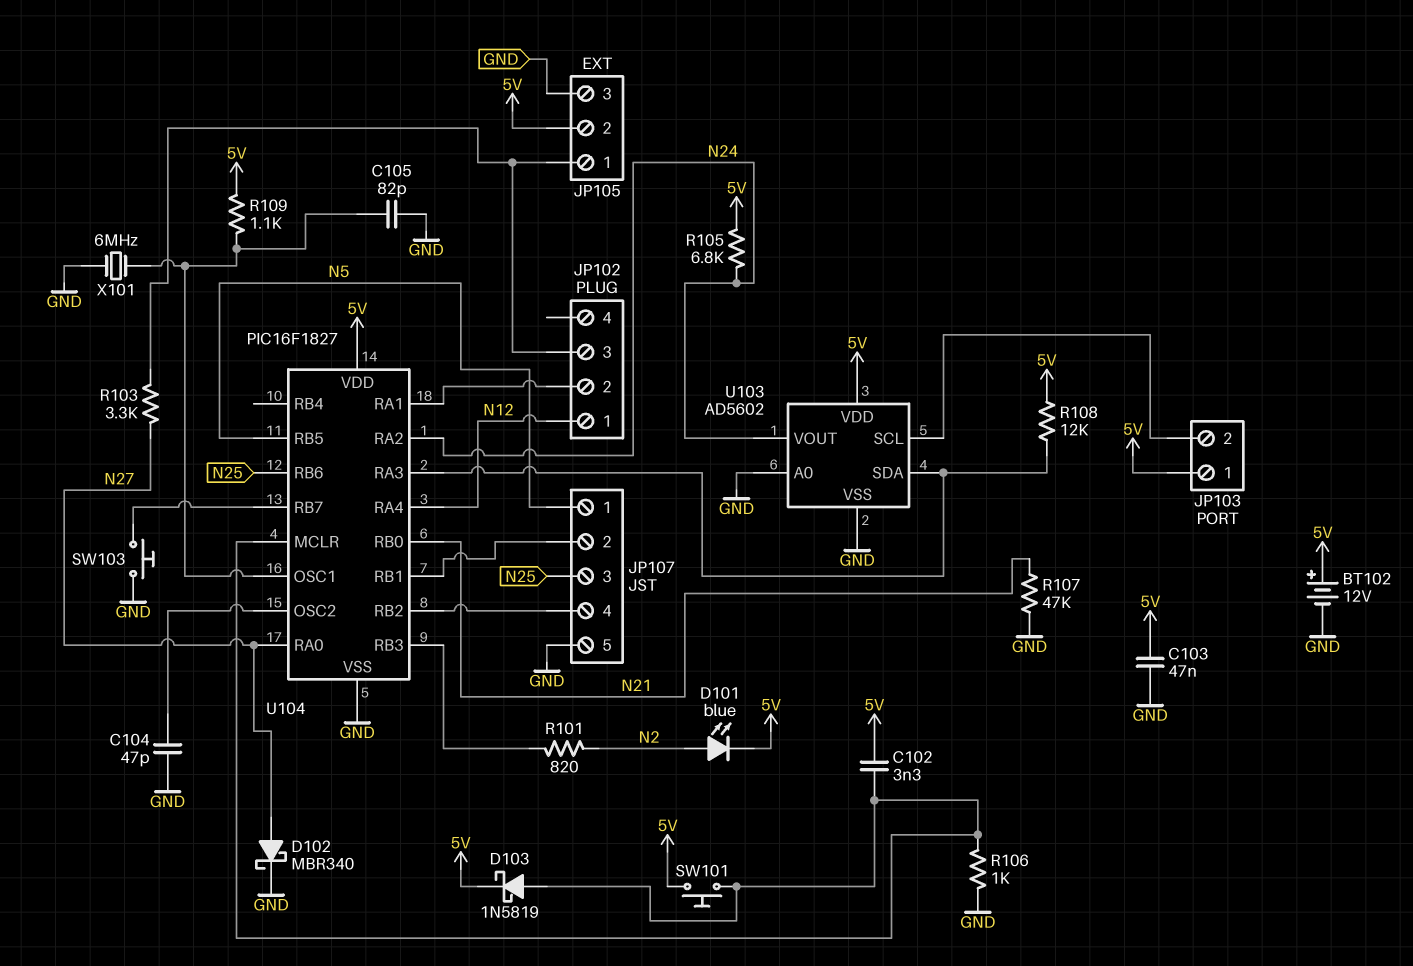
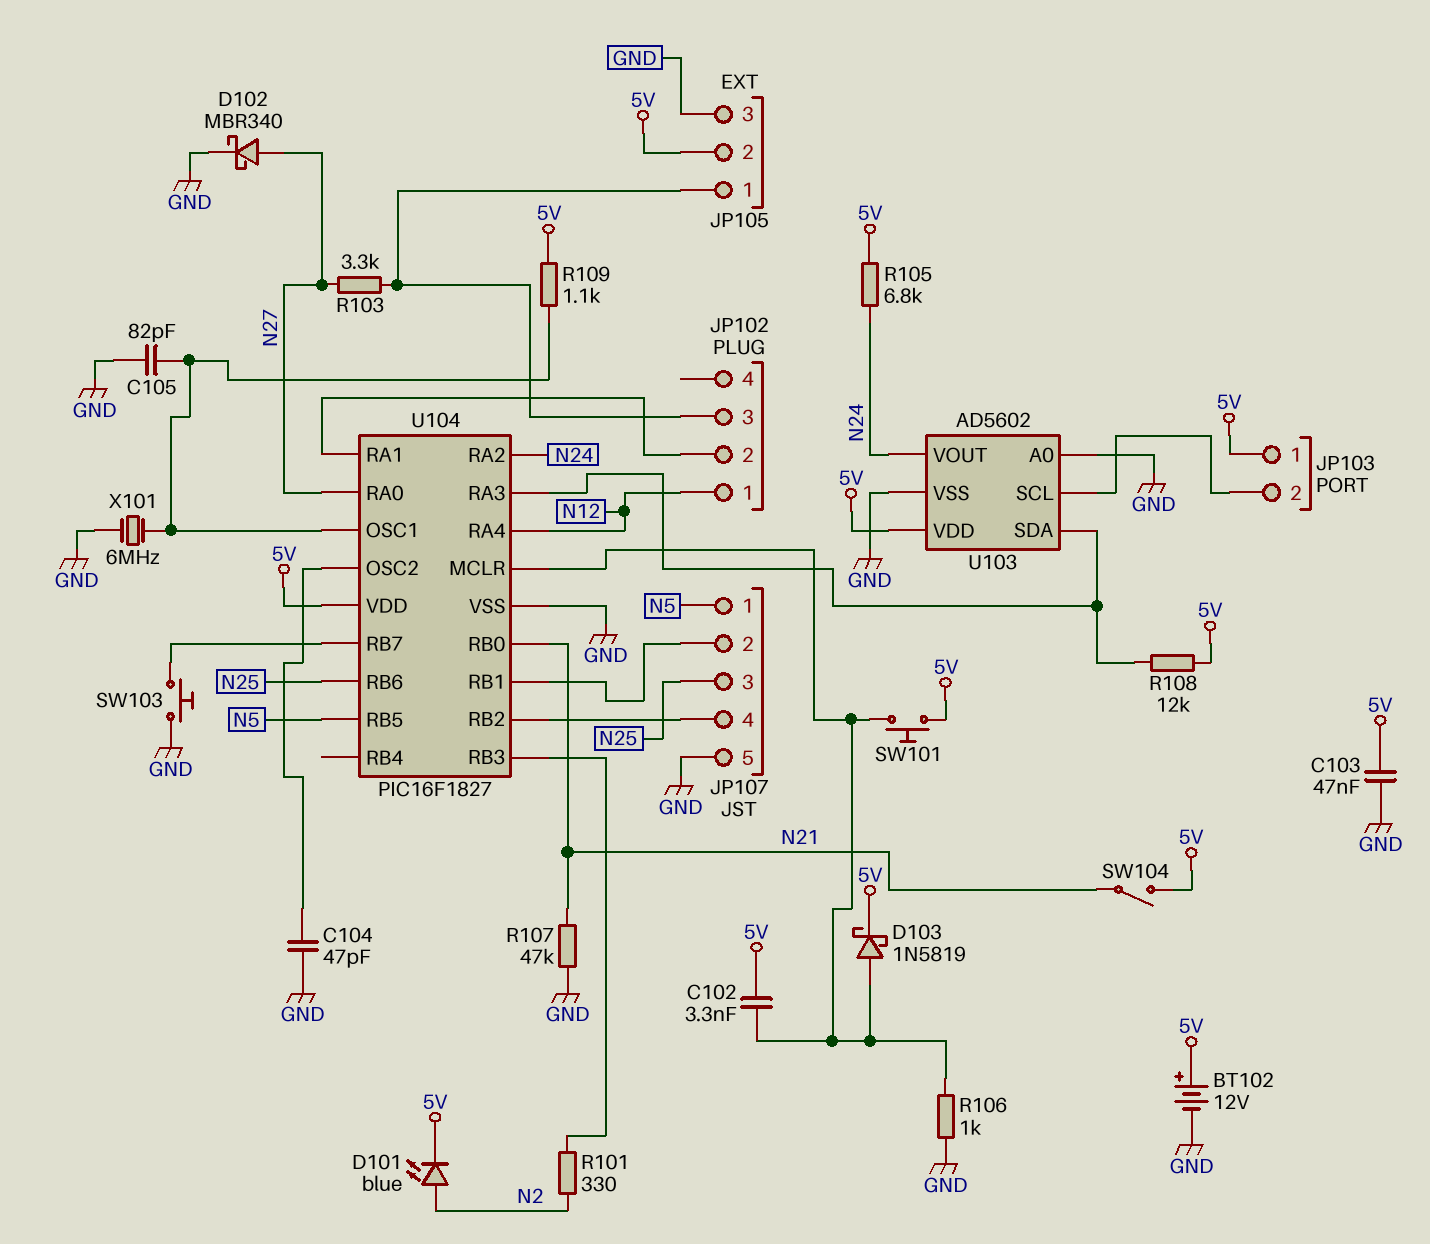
R101: 820 (N2, U104/RB3) -> 330 (N2, U104/RB3)
SW104: none -> switch (5V, N21)

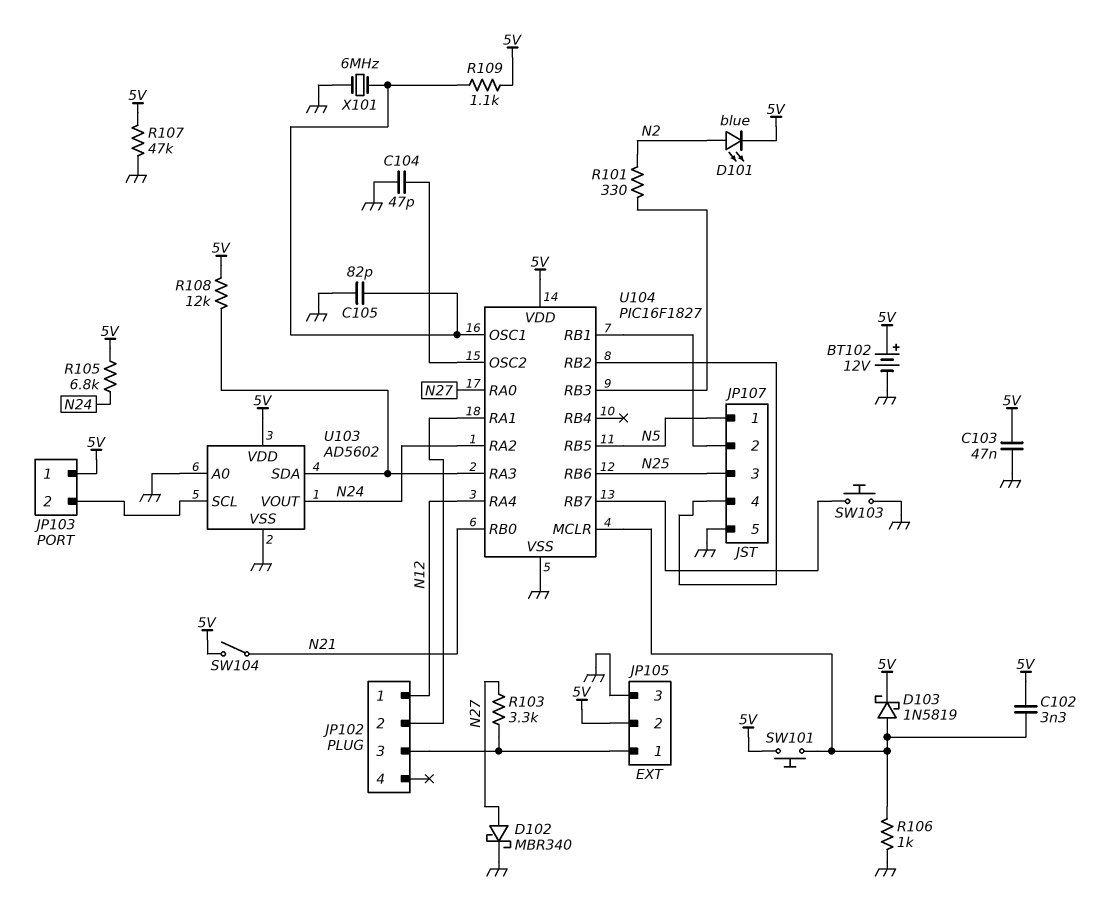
R107: 47k (GND, N21) -> 47k (5V, GND)

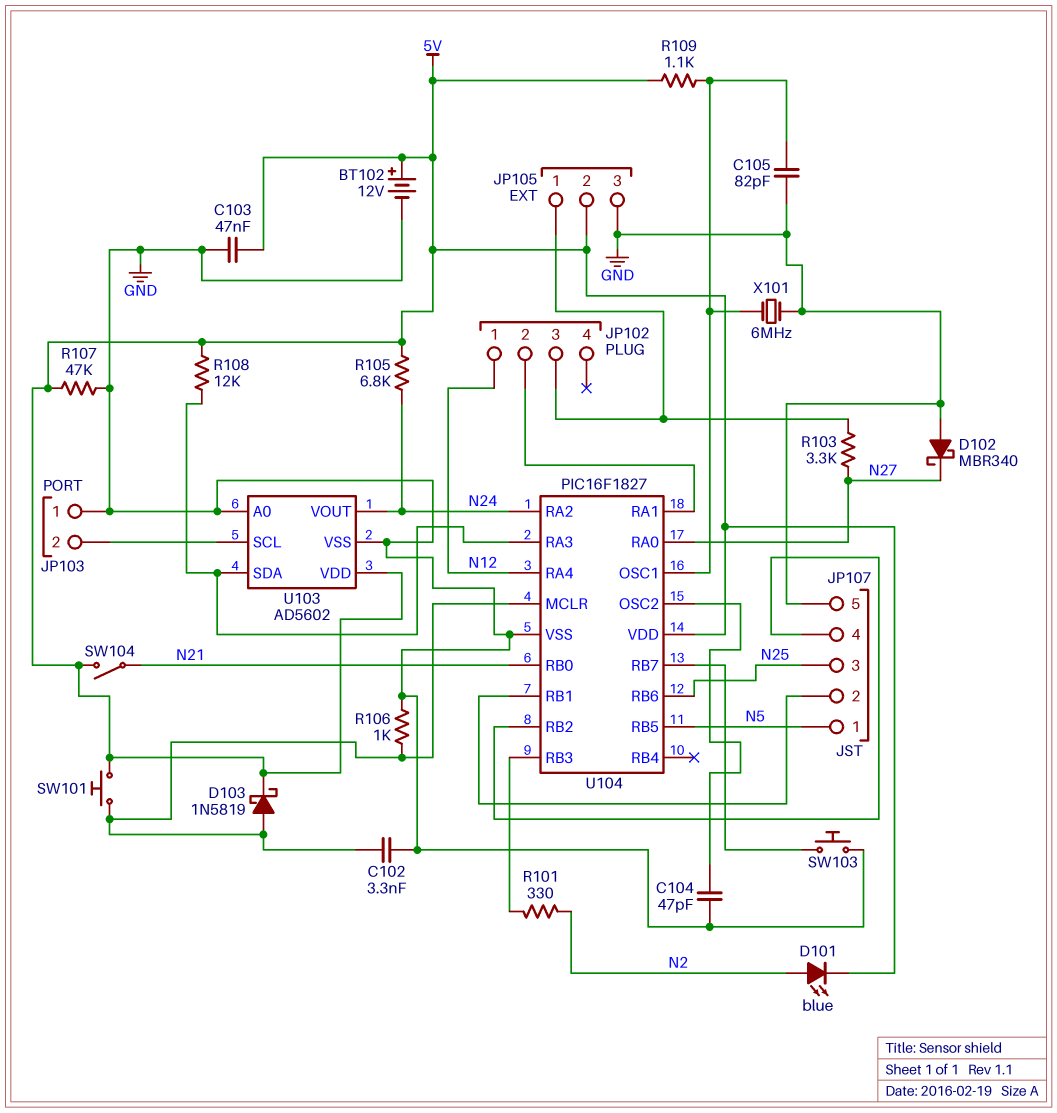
C102: 3.3nF (5V, U104/MCLR) -> 3.3nF (GND, U104/MCLR)
D102: schottky MBR340 (A N27, K GND) -> schottky MBR340 (A GND, K N27)
JP103 pin 1: 5V -> GND

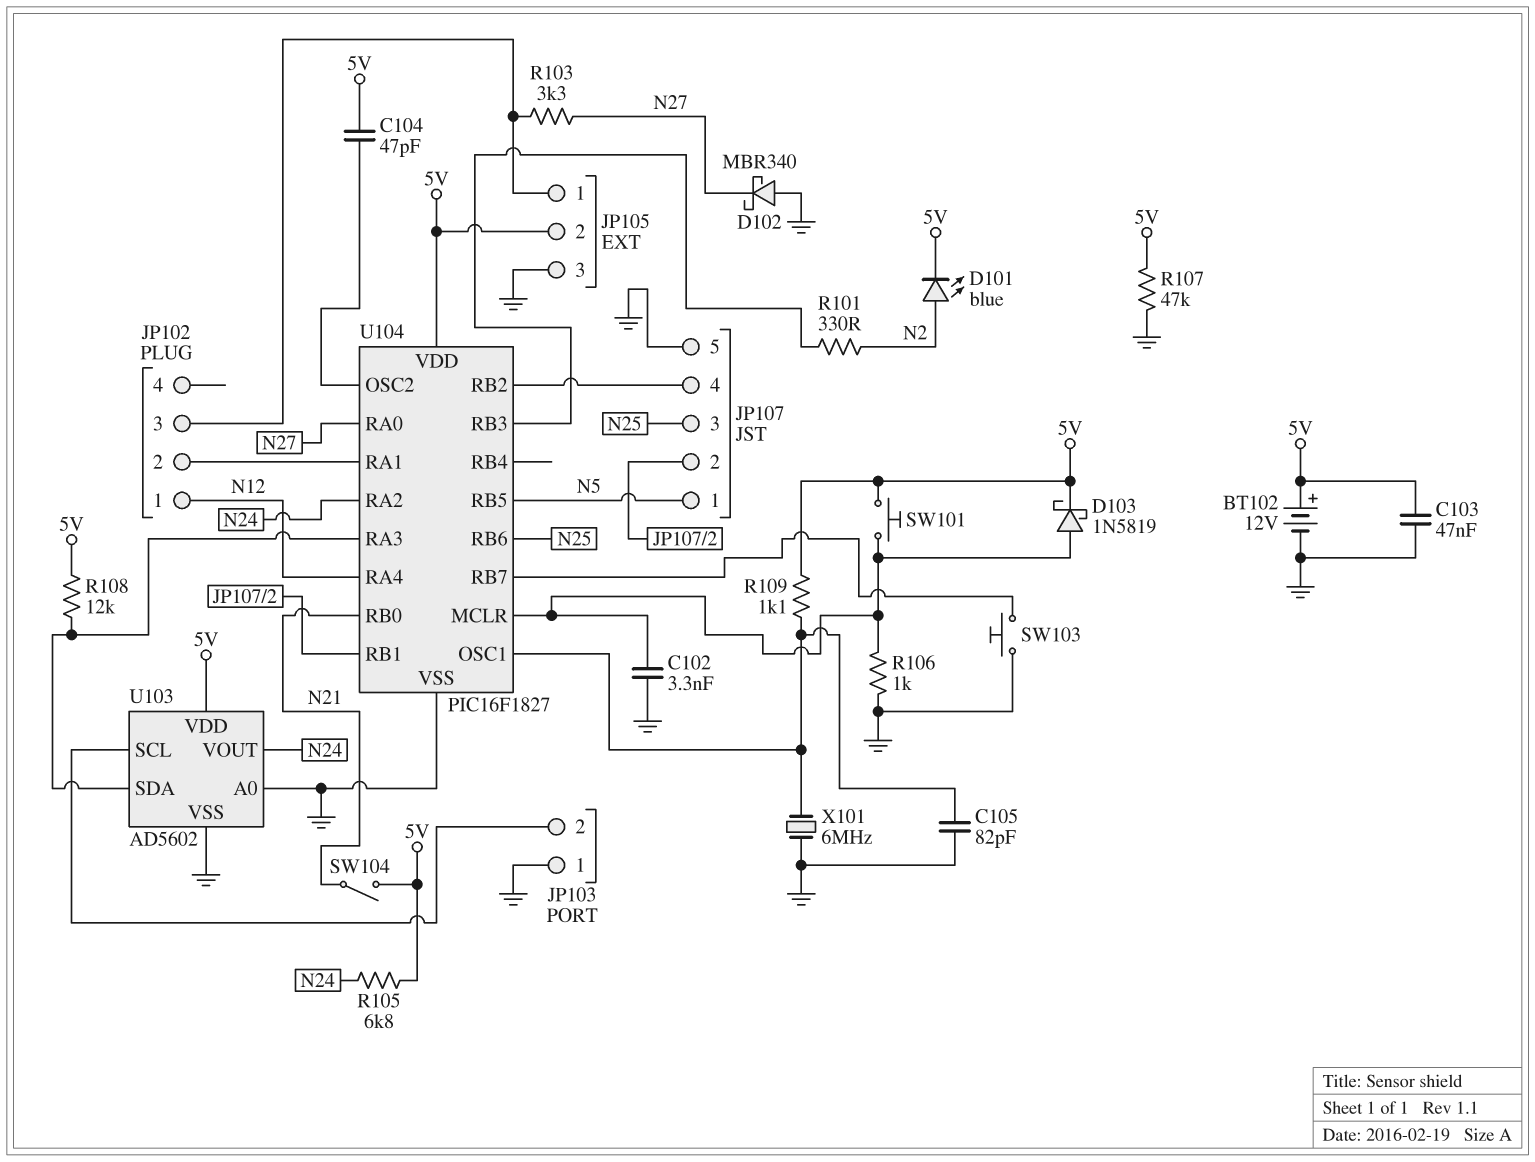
C104: 47pF (GND, U104/OSC2) -> 47pF (5V, U104/OSC2)

